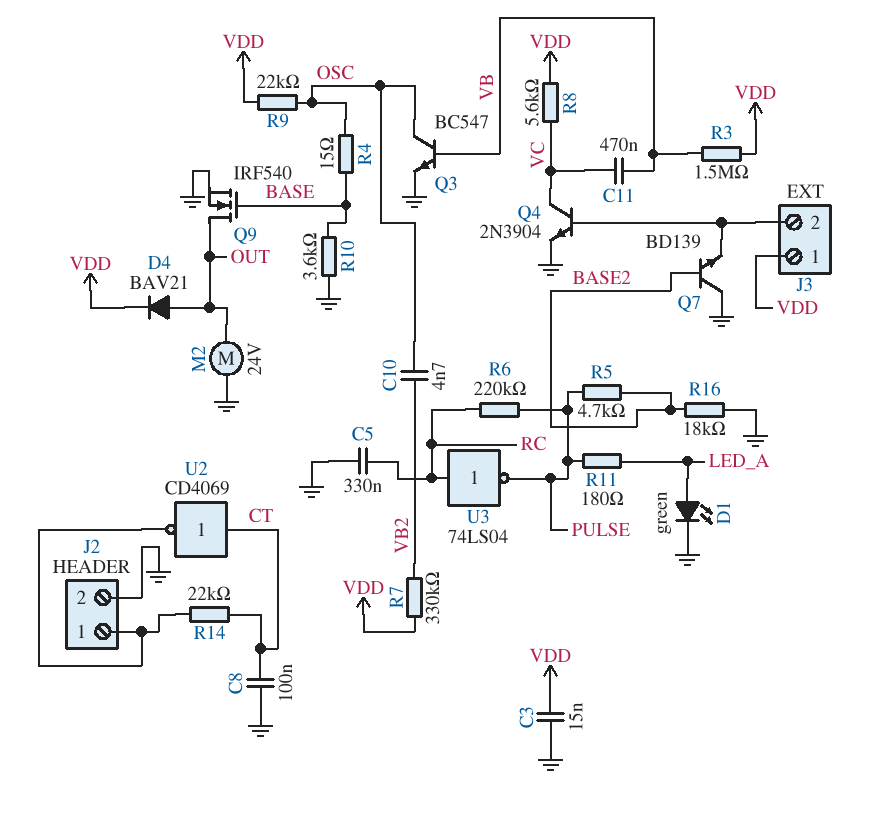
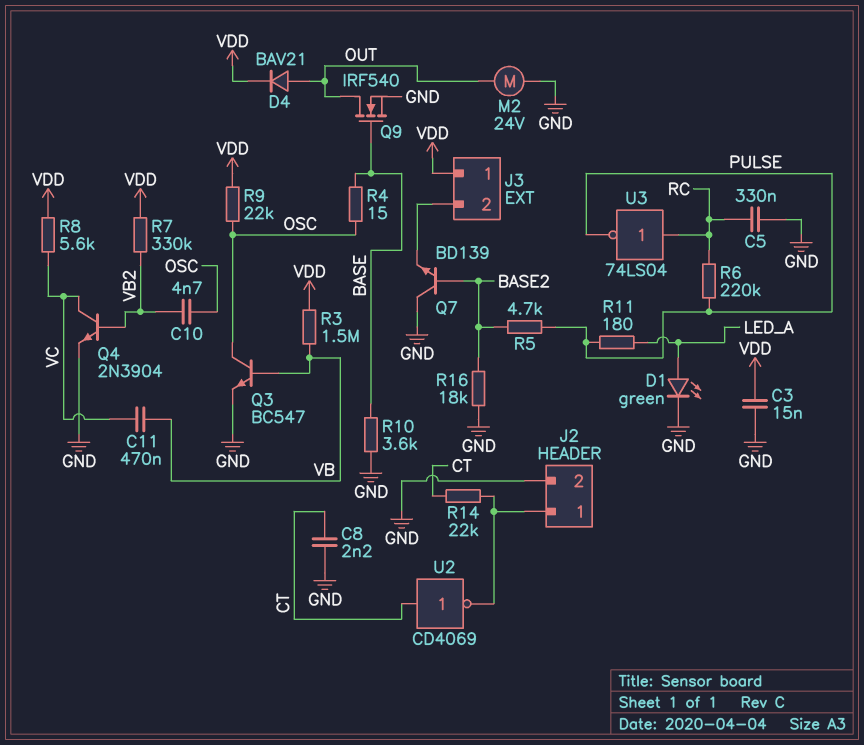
C8: 100nF (CT, GND) -> 2.2nF (CT, GND)
Q4: NPN 2N3904 (B J3/2, C VC, E GND) -> NPN 2N3904 (B VB2, C VC, E GND)

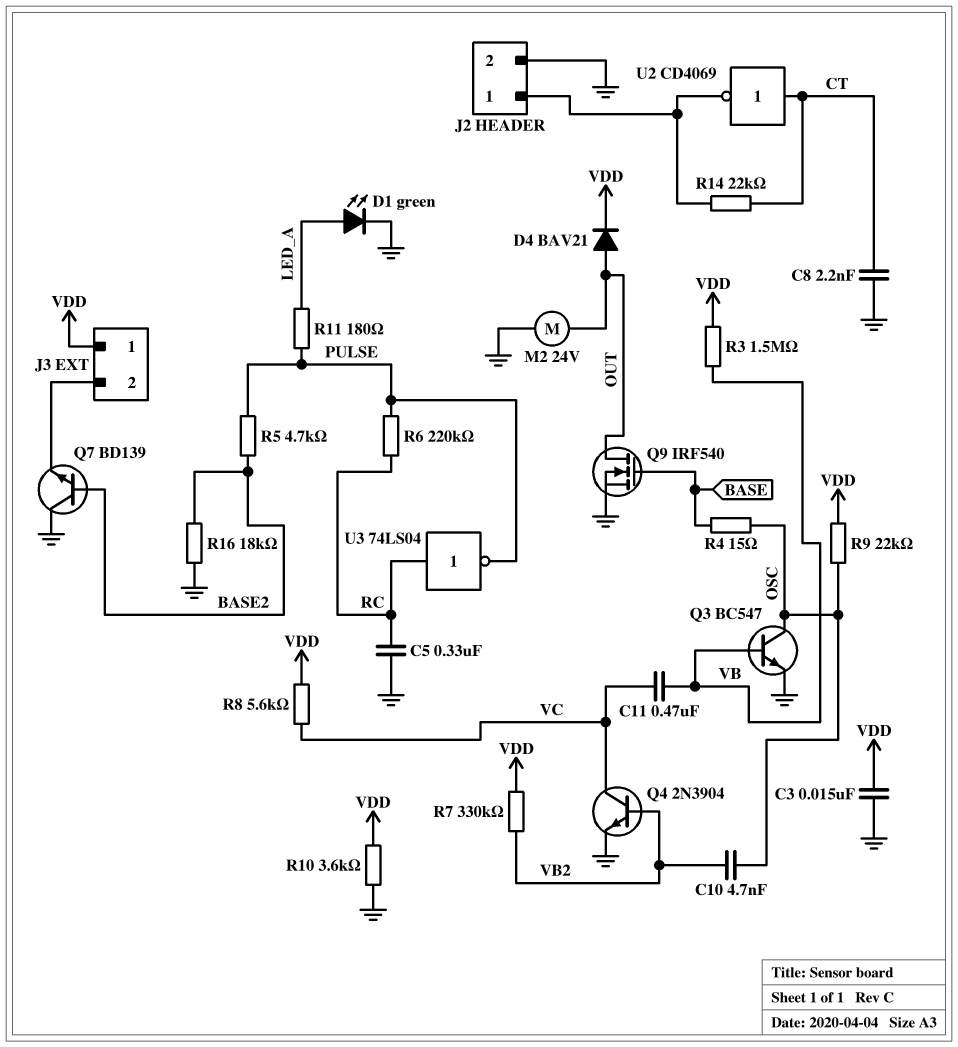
R10: 3.6k (BASE, GND) -> 3.6k (GND, VDD)

